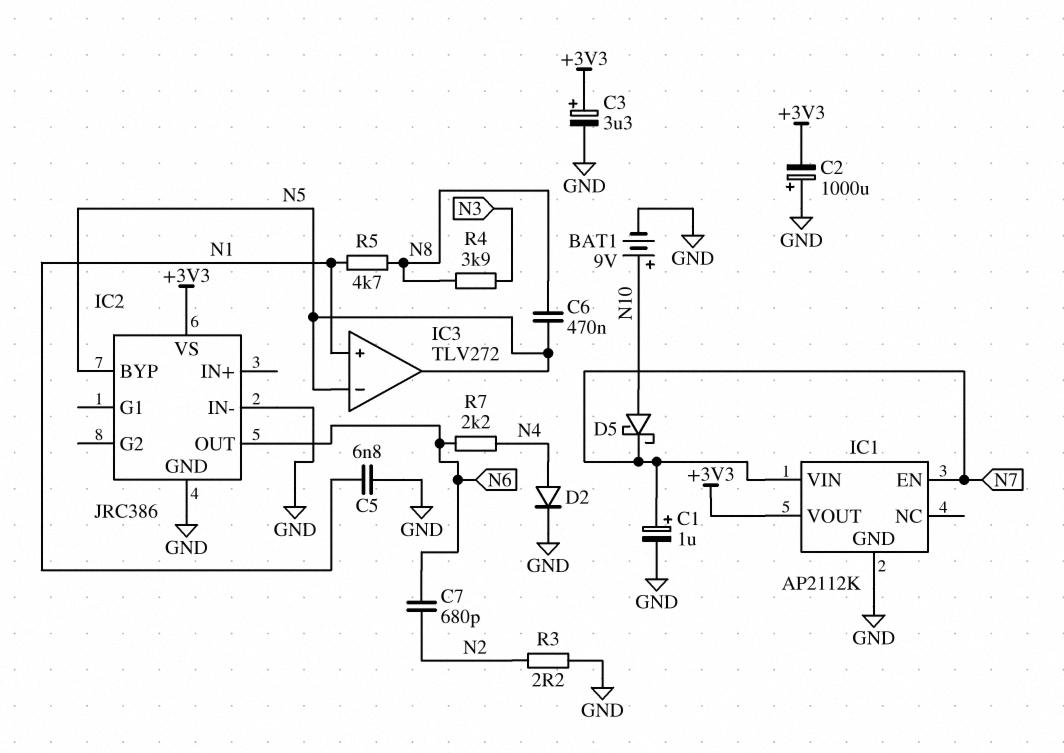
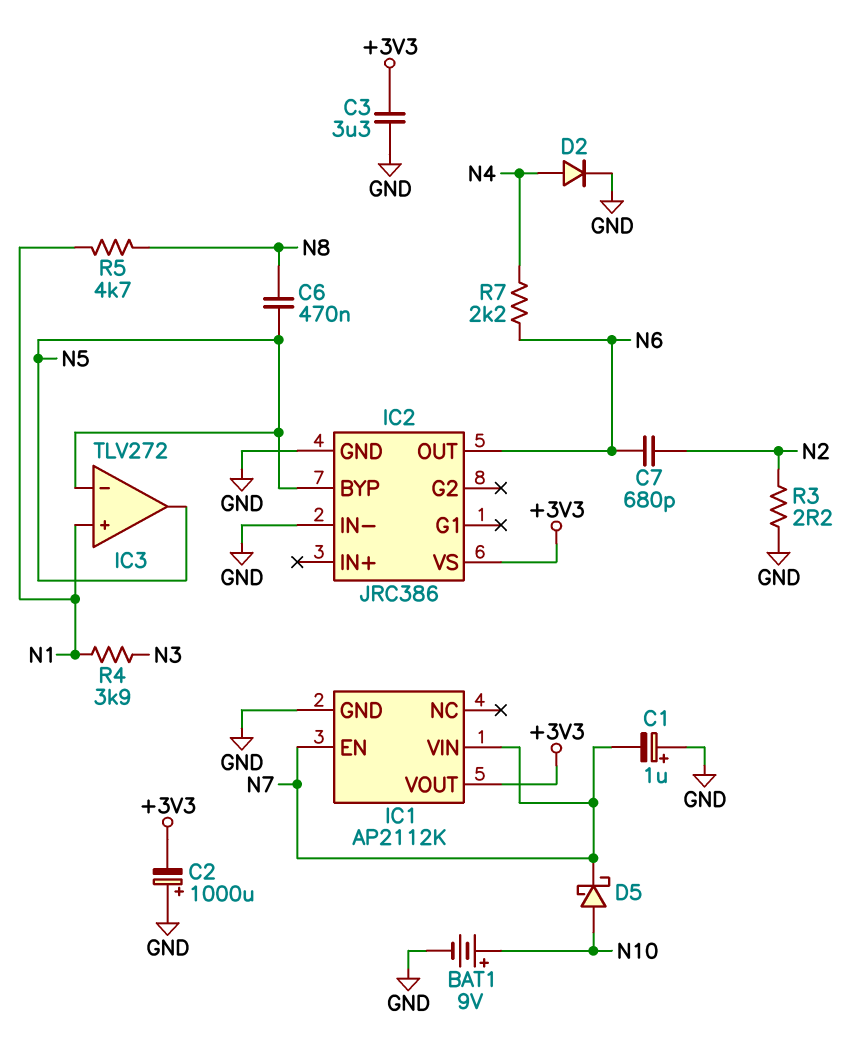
C1: 1uF (plus N7, minus GND) -> 1uF (plus GND, minus N7)
C3: 3.3uF (plus +3V3, minus GND) -> 3.3uF (+3V3, GND)
C5: 6.8nF (GND, N1) -> none
R4: 3.9k (N3, N8) -> 3.9k (N1, N3)

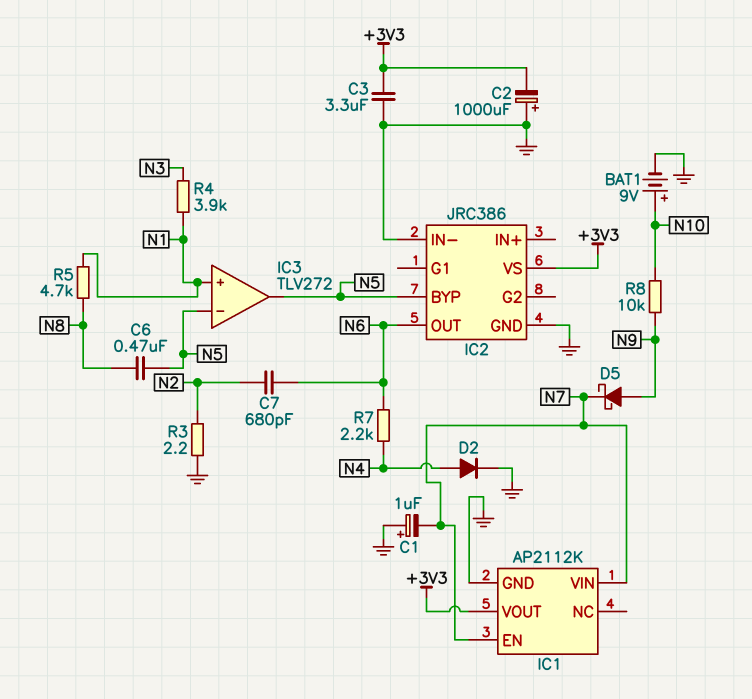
D5: schottky (A N10, K N7) -> schottky (A N9, K N7)
R8: none -> 10k (N9, N10)

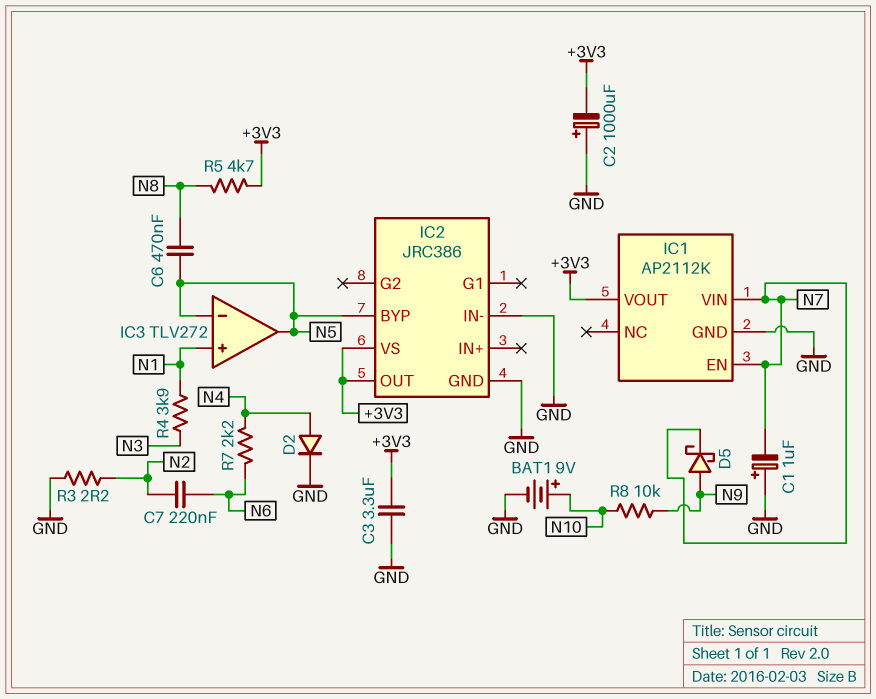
C7: 680pF (N2, N6) -> 220nF (N2, N6)
IC2 pin OUT: N6 -> +3V3
R5: 4.7k (N1, N8) -> 4.7k (+3V3, N8)

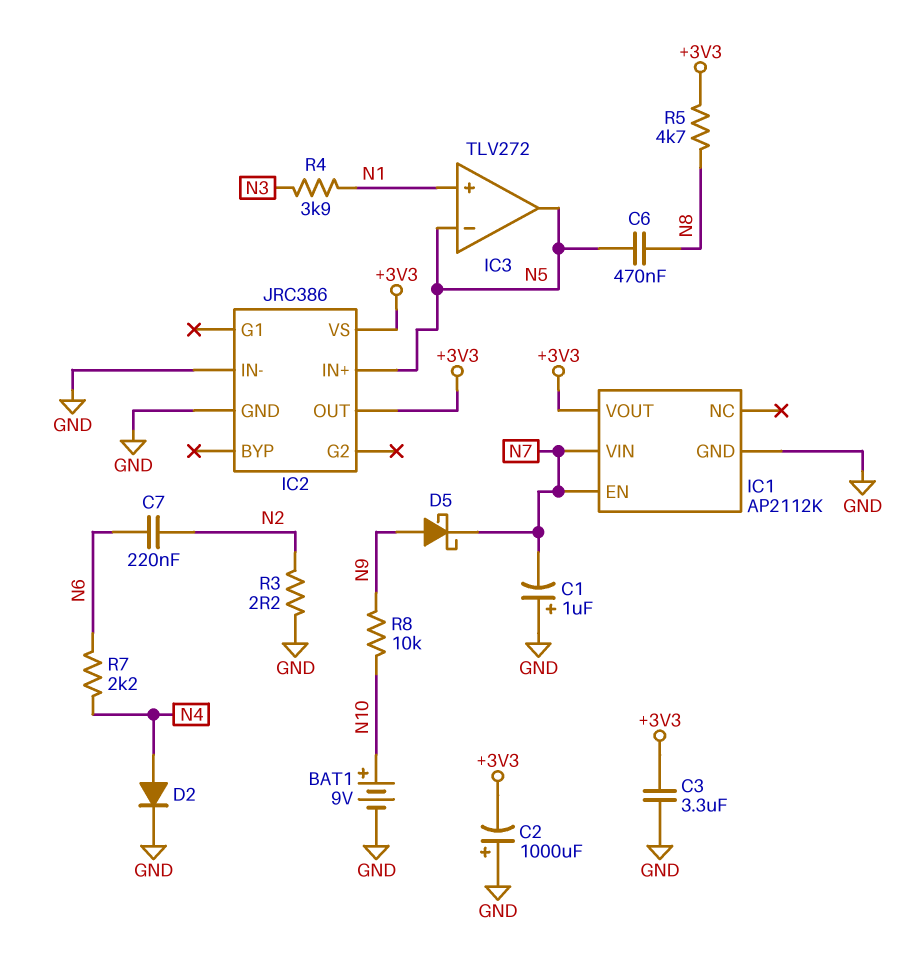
IC2 pin BYP: N5 -> none
IC2 pin IN+: none -> N5

